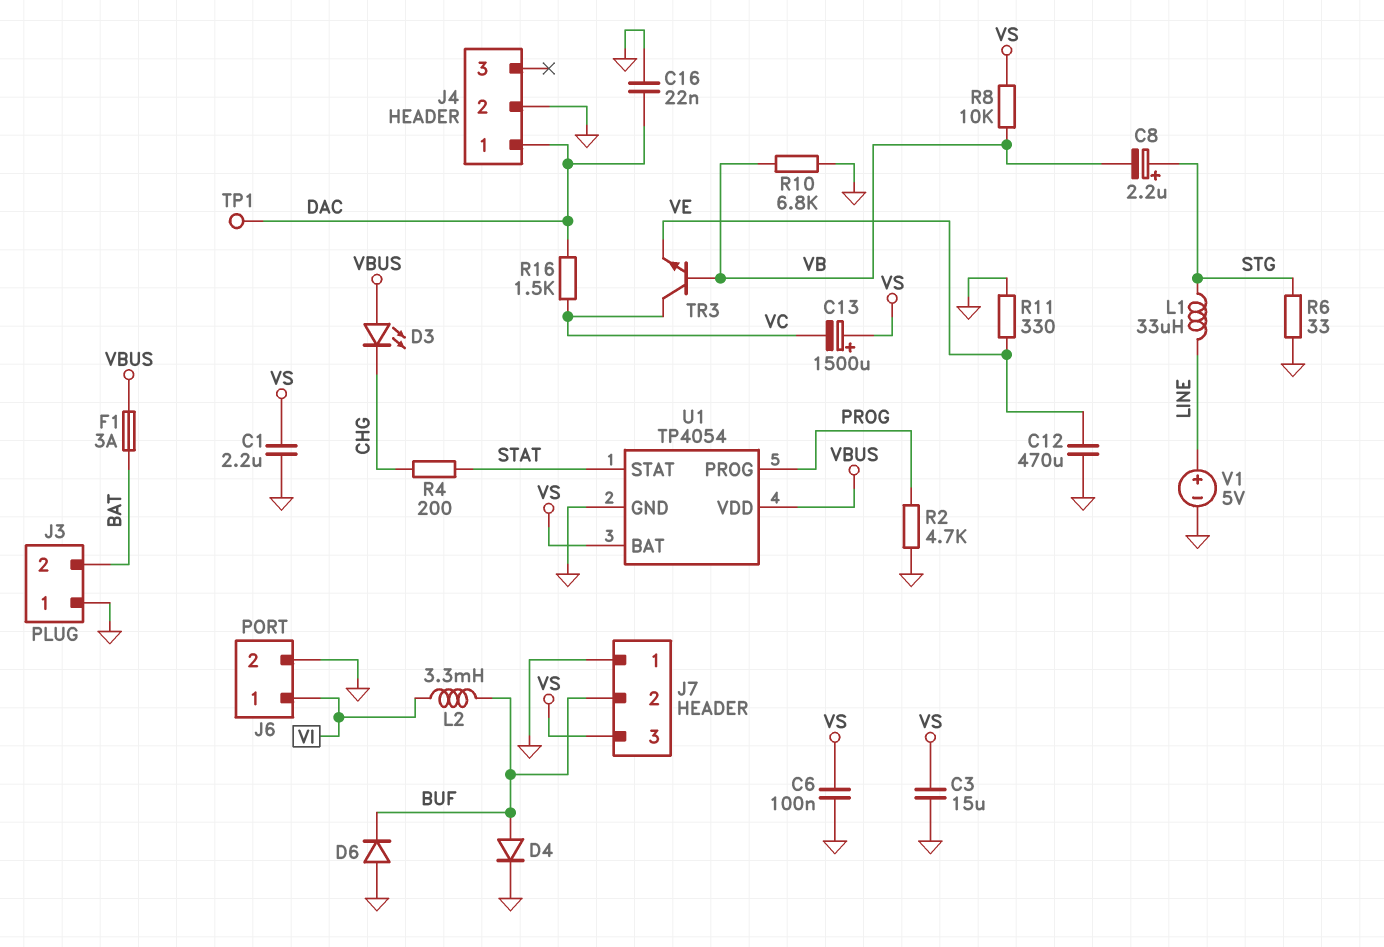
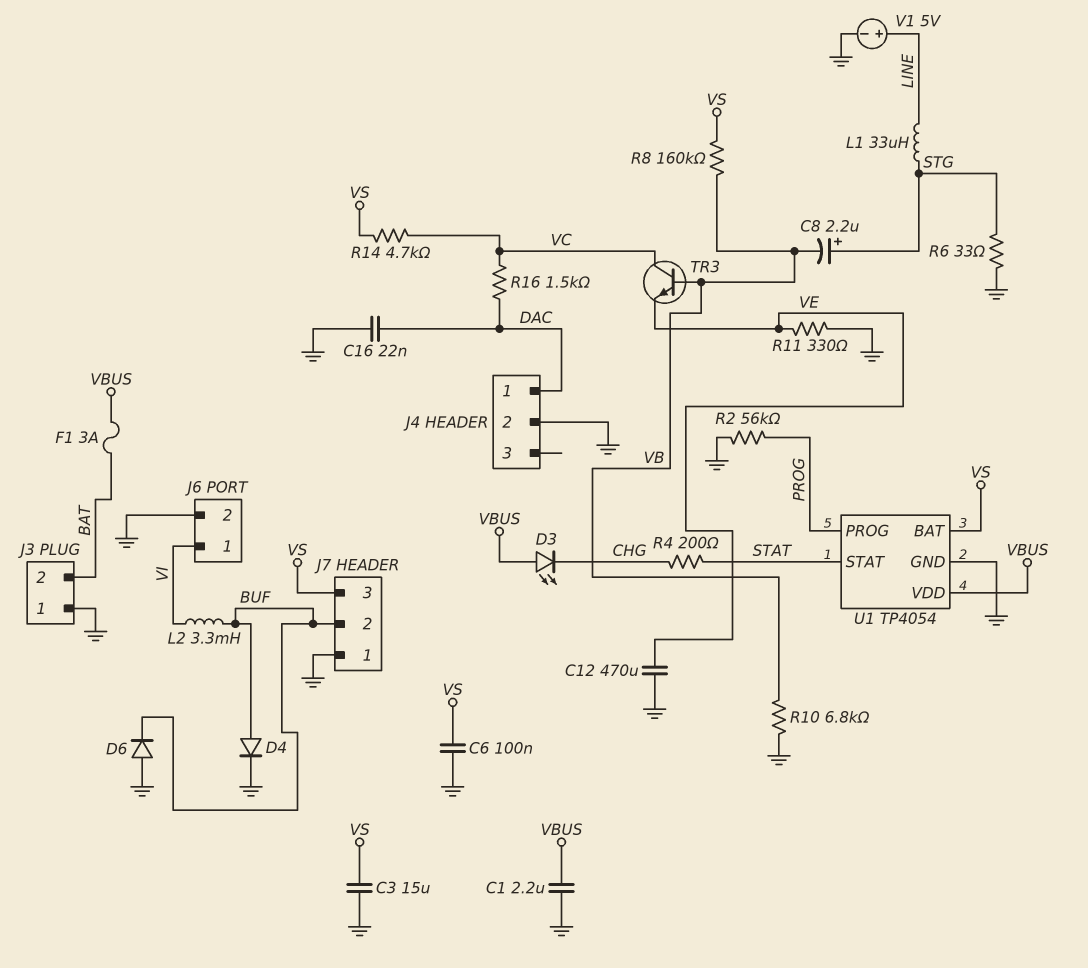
C1: 2.2uF (GND, VS) -> 2.2uF (GND, VBUS)
C13: 1500uF (plus VS, minus VC) -> none
R2: 4.7k (GND, PROG) -> 56k (GND, PROG)
R8: 10k (VB, VS) -> 160k (VB, VS)
R14: none -> 4.7k (VC, VS)
TP1: test point (DAC) -> none

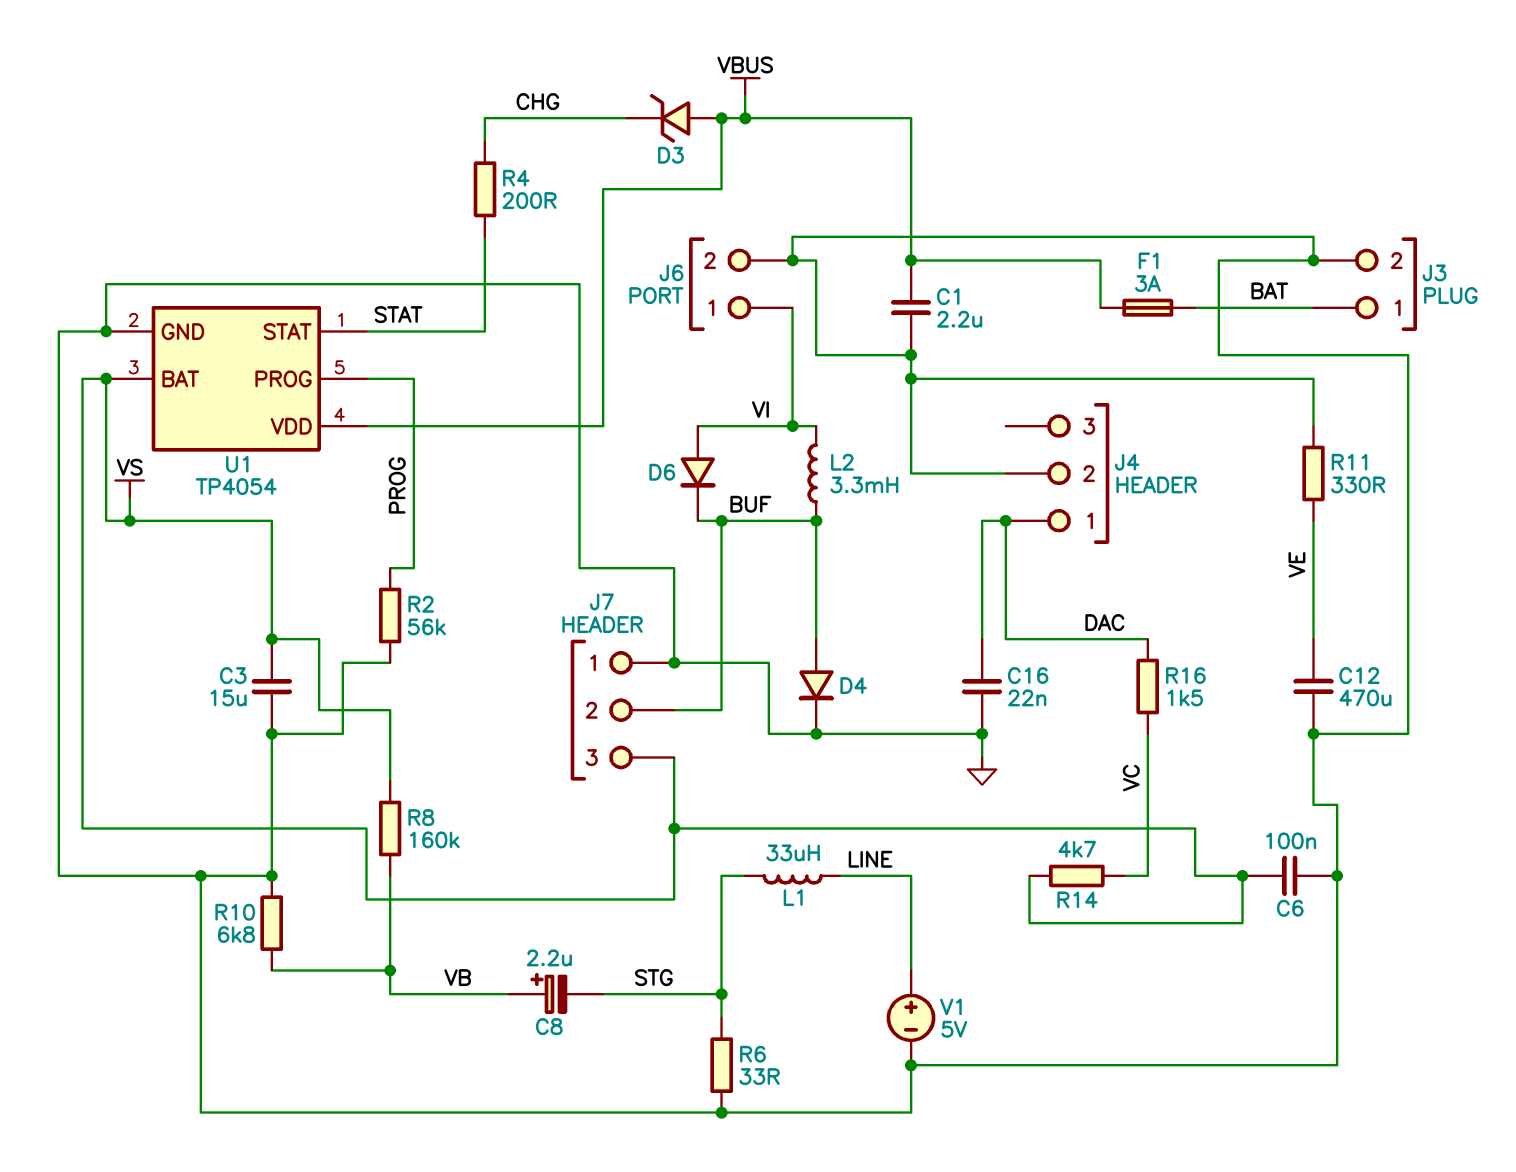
C8: 2.2uF (plus STG, minus VB) -> 2.2uF (plus VB, minus STG)
D3: LED (A VBUS, K CHG) -> zener (A VBUS, K CHG)
D6: diode (A GND, K BUF) -> diode (A VI, K BUF)
J3 pin 1: GND -> BAT
J3 pin 2: BAT -> GND
TR3: NPN (B VB, C VC, E VE) -> none

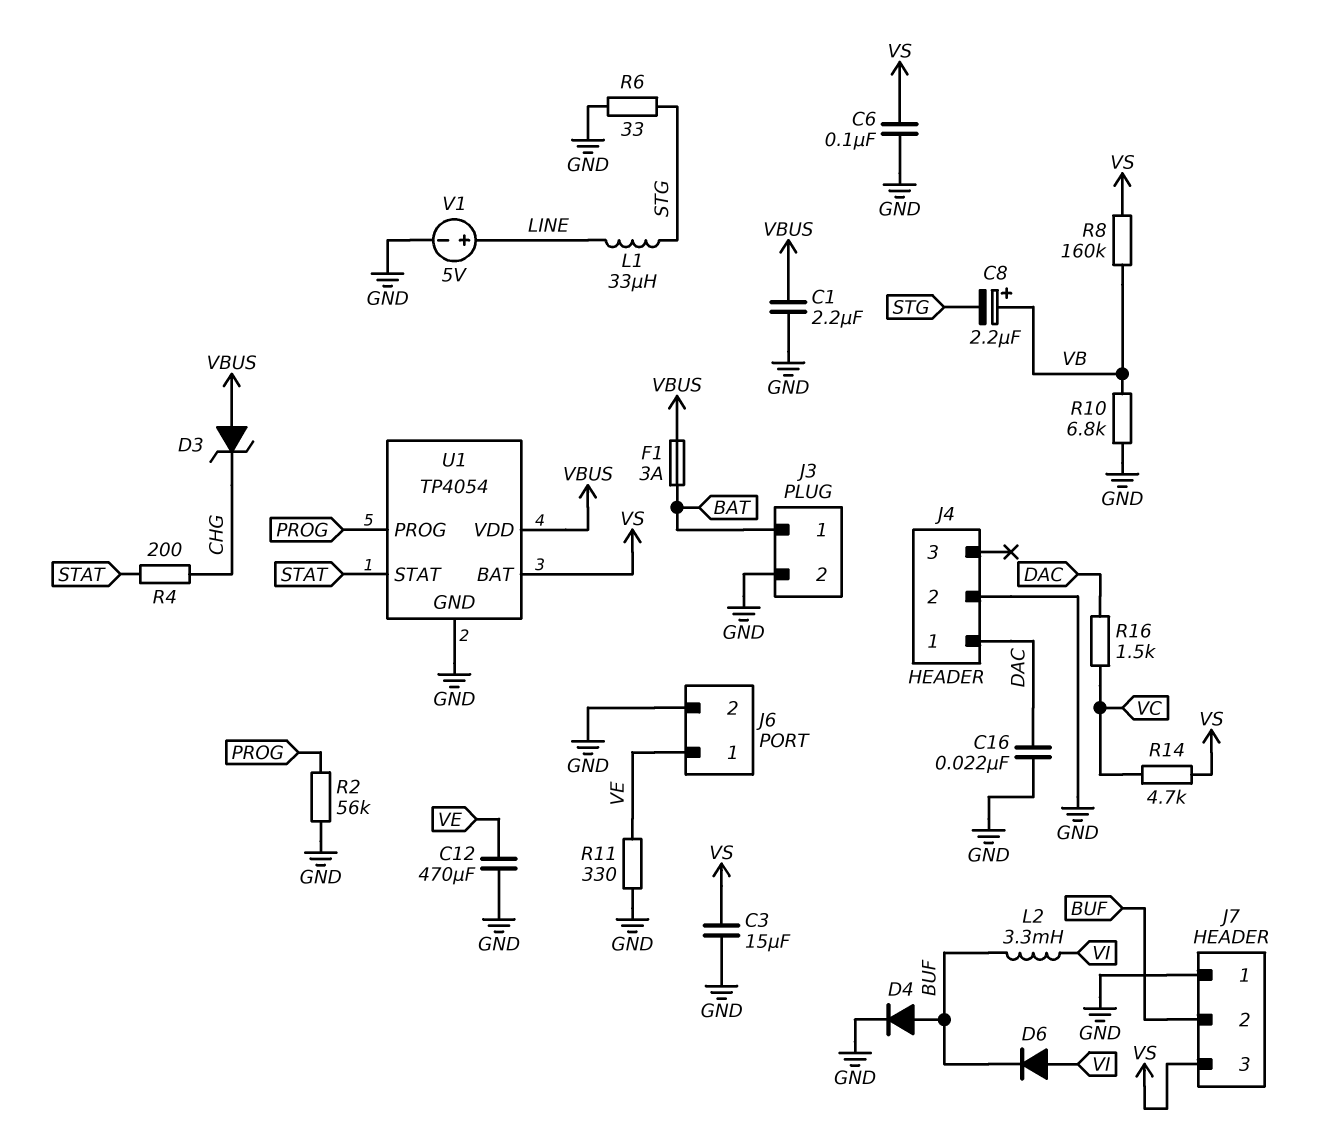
J6 pin 1: VI -> VE

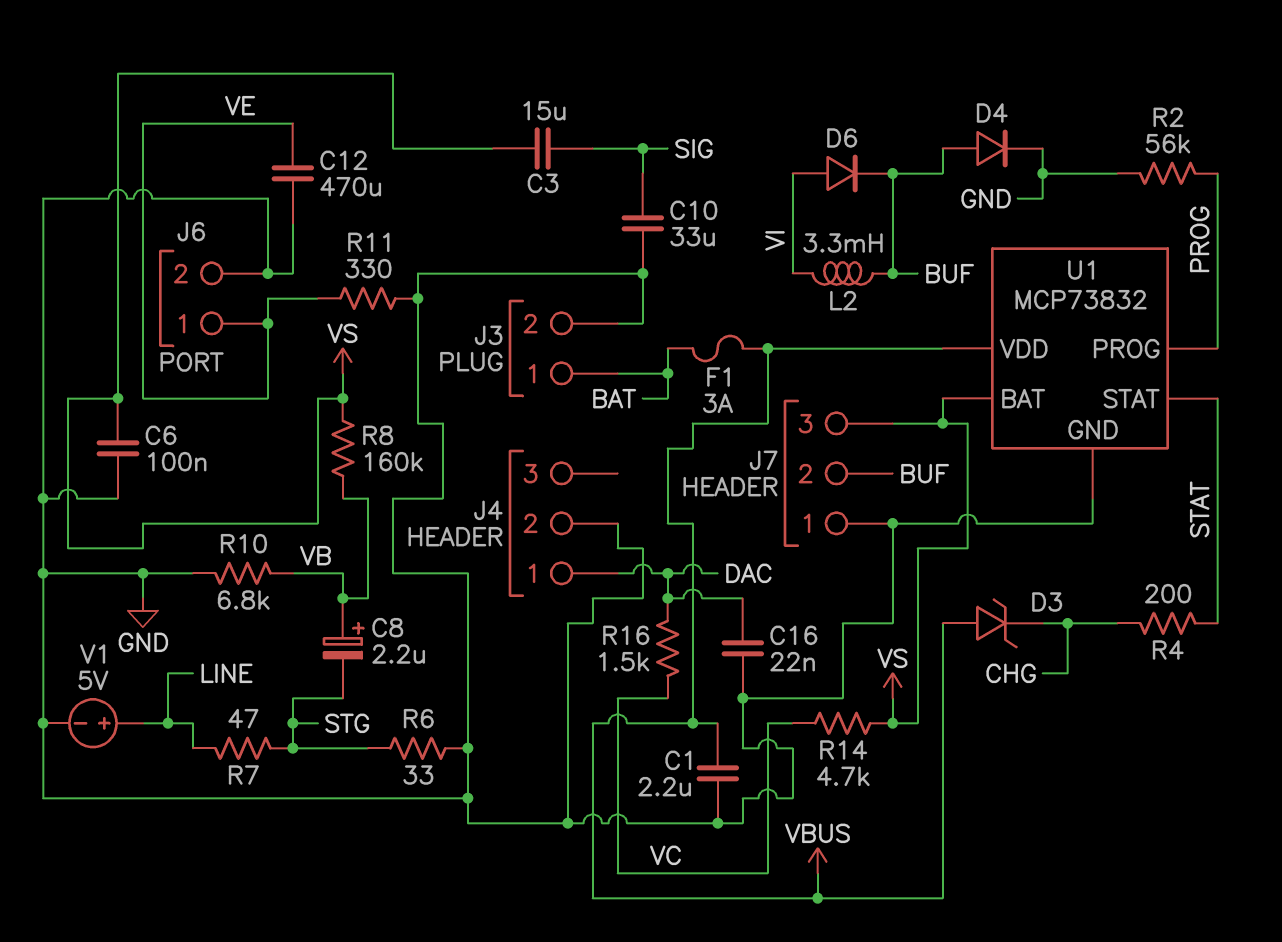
C3: 15uF (GND, VS) -> 15uF (SIG, VS)
C10: none -> 33uF (GND, SIG)
L1: 33uH (LINE, STG) -> none
R7: none -> 47 (LINE, STG)
U1: TP4054 -> MCP73832

